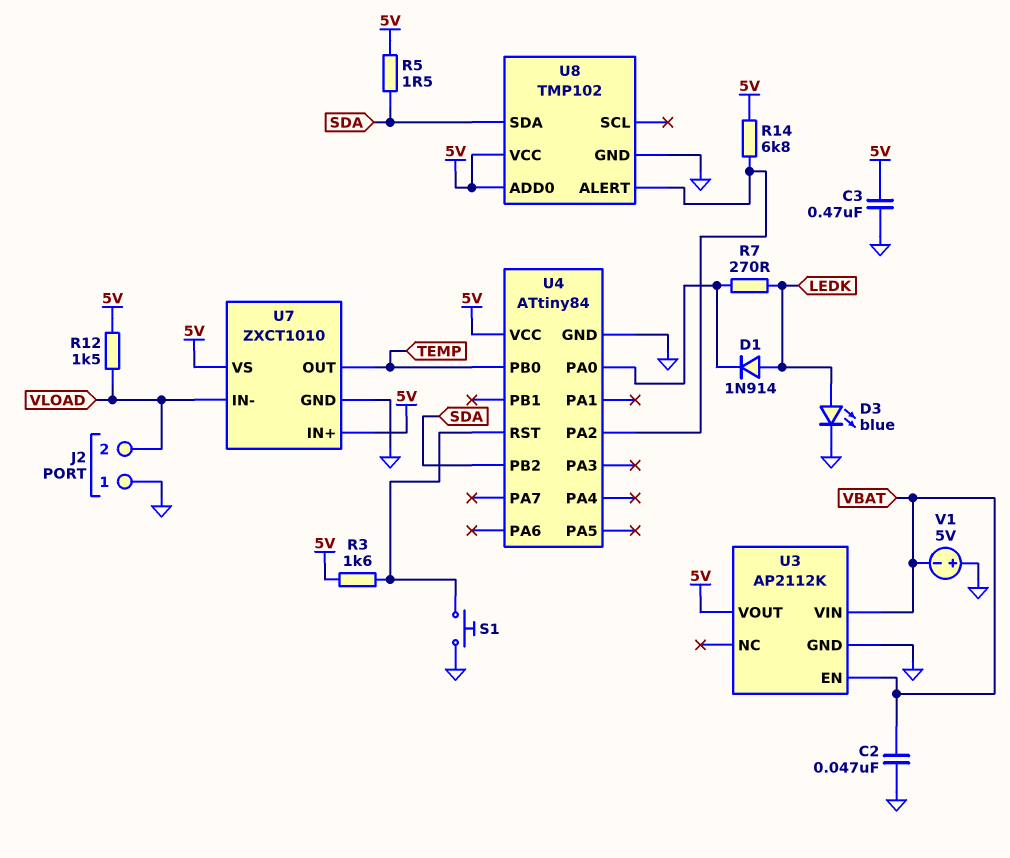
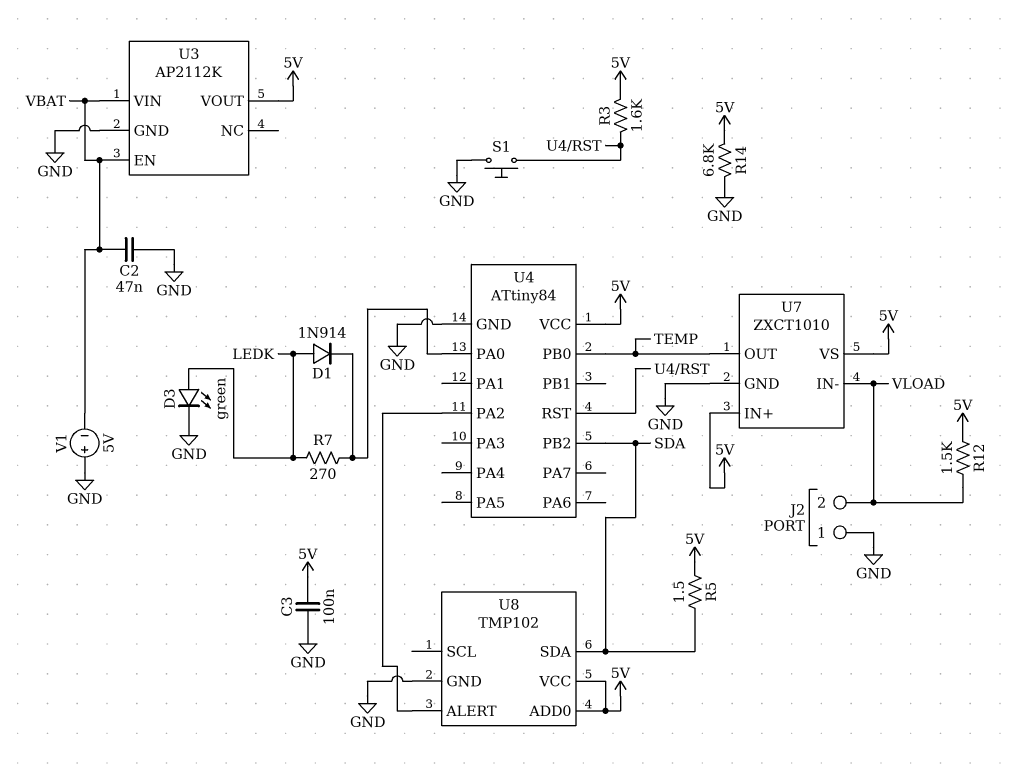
C3: 470nF (5V, GND) -> 100nF (5V, GND)
D3: LED blue (A LEDK, K GND) -> LED green (A LEDK, K GND)
R14: 6.8k (5V, U4/PA2) -> 6.8k (5V, GND)

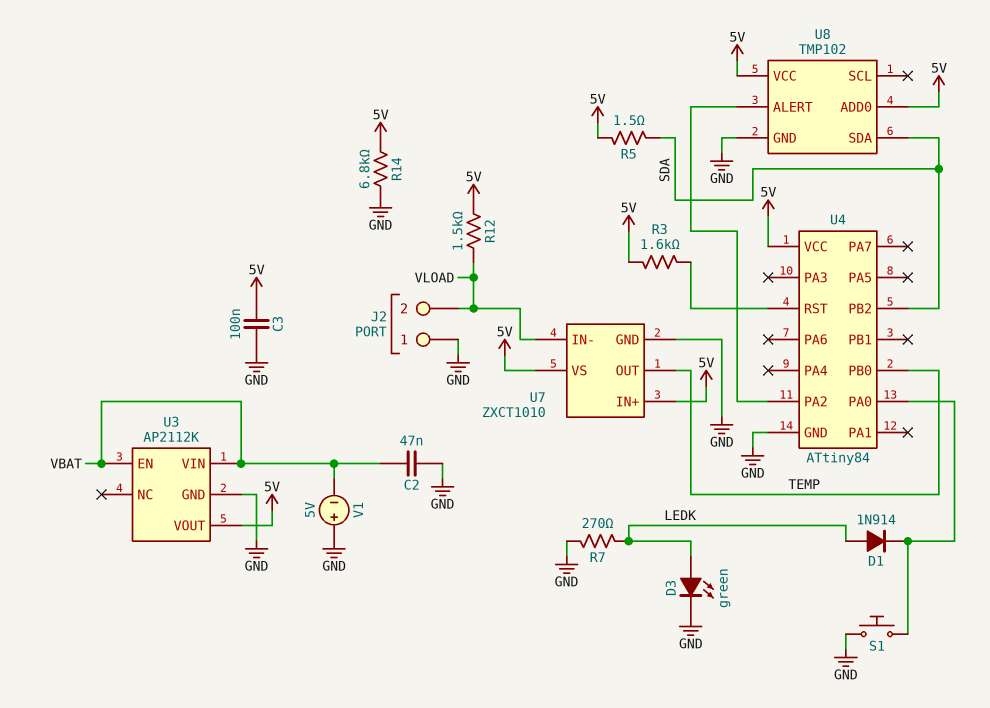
R7: 270 (LEDK, U4/PA0) -> 270 (GND, LEDK)
S1: button (GND, U4/RST) -> button (GND, U4/PA0)

